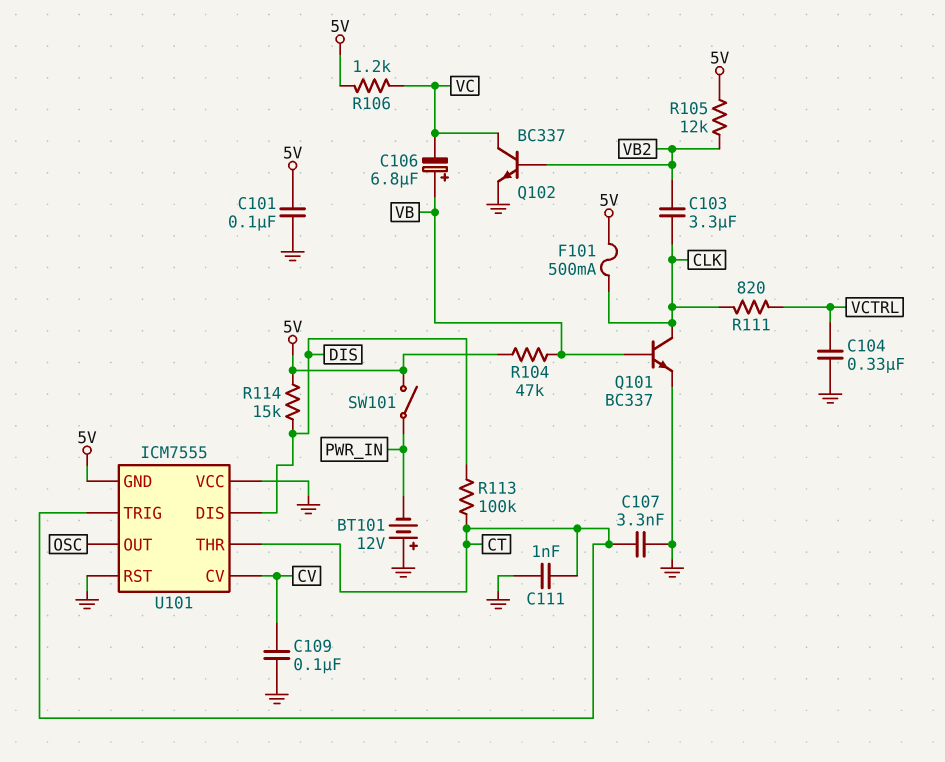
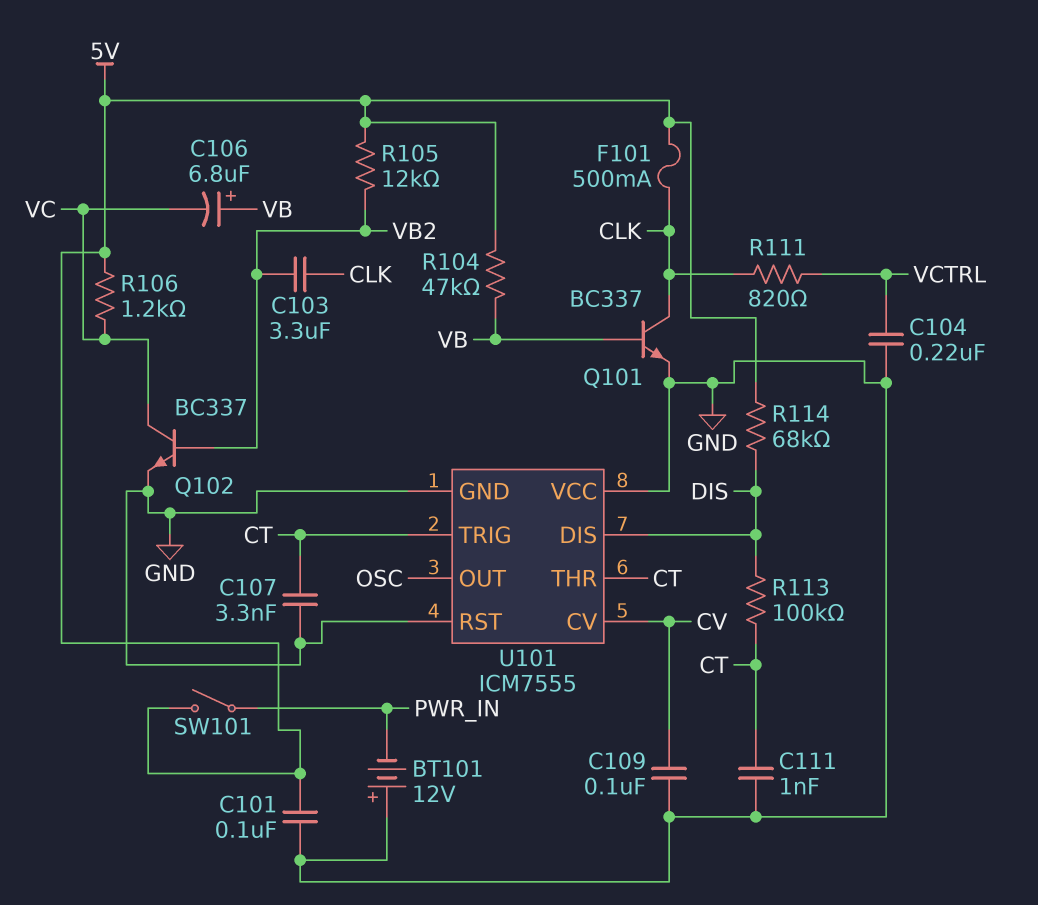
C104: 330nF (GND, VCTRL) -> 220nF (GND, VCTRL)
R114: 15k (5V, DIS) -> 68k (5V, DIS)
U101 pin GND: 5V -> GND

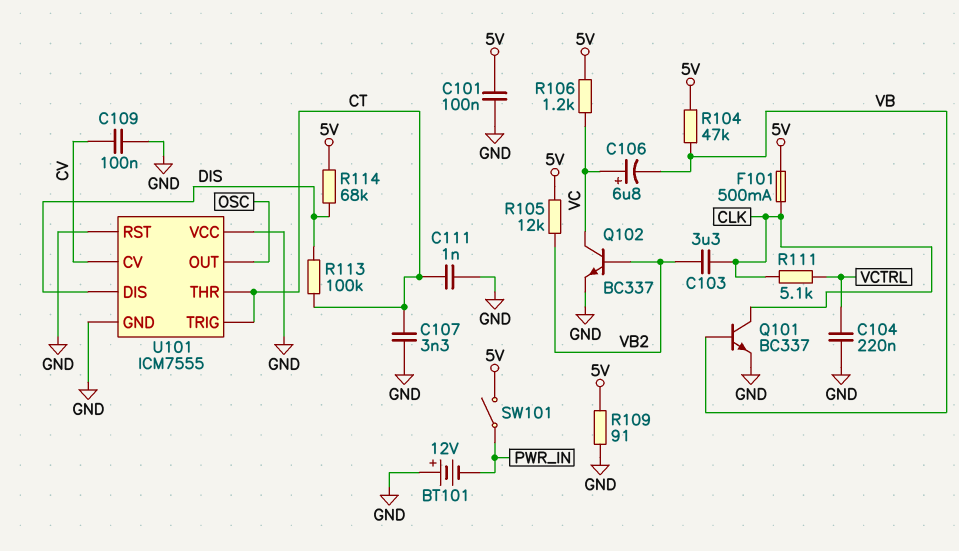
C106: 6.8uF (plus VB, minus VC) -> 6.8uF (plus VC, minus VB)
R109: none -> 91 (5V, GND)
R111: 820 (CLK, VCTRL) -> 5.1k (CLK, VCTRL)

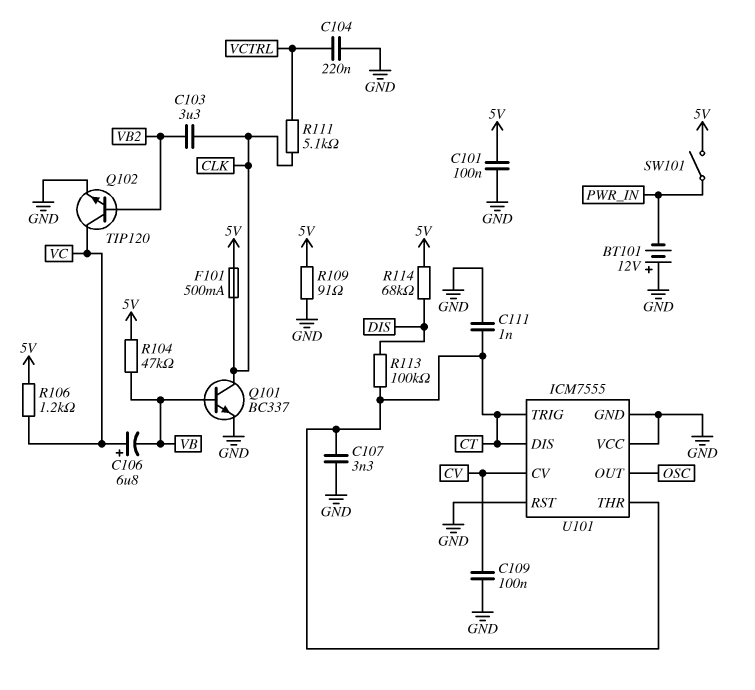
Q102: NPN BC337 (B VB2, C VC, E GND) -> NPN TIP120 (B VB2, C VC, E GND)
R105: 12k (5V, VB2) -> none
U101 pin DIS: DIS -> CT

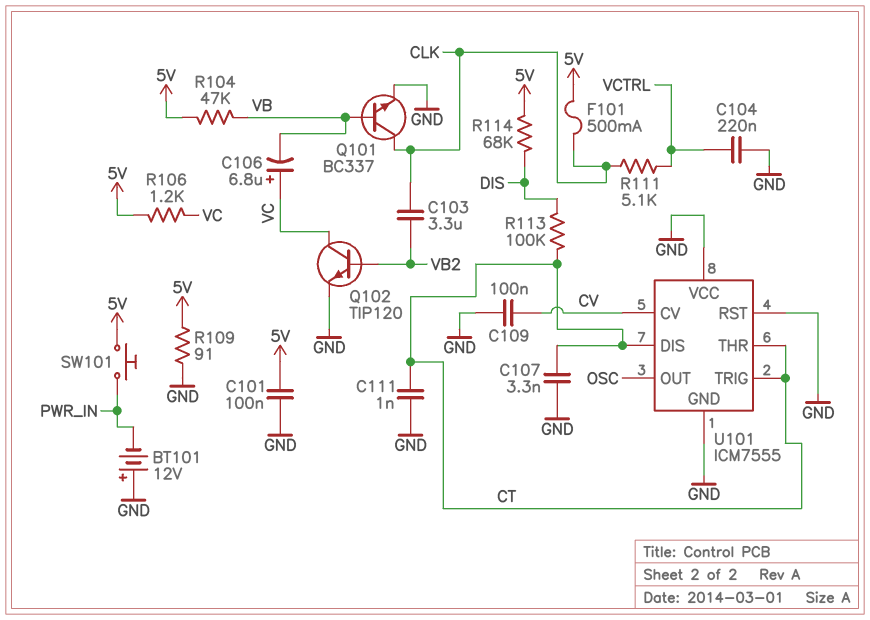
SW101: switch (5V, PWR_IN) -> button (5V, PWR_IN)

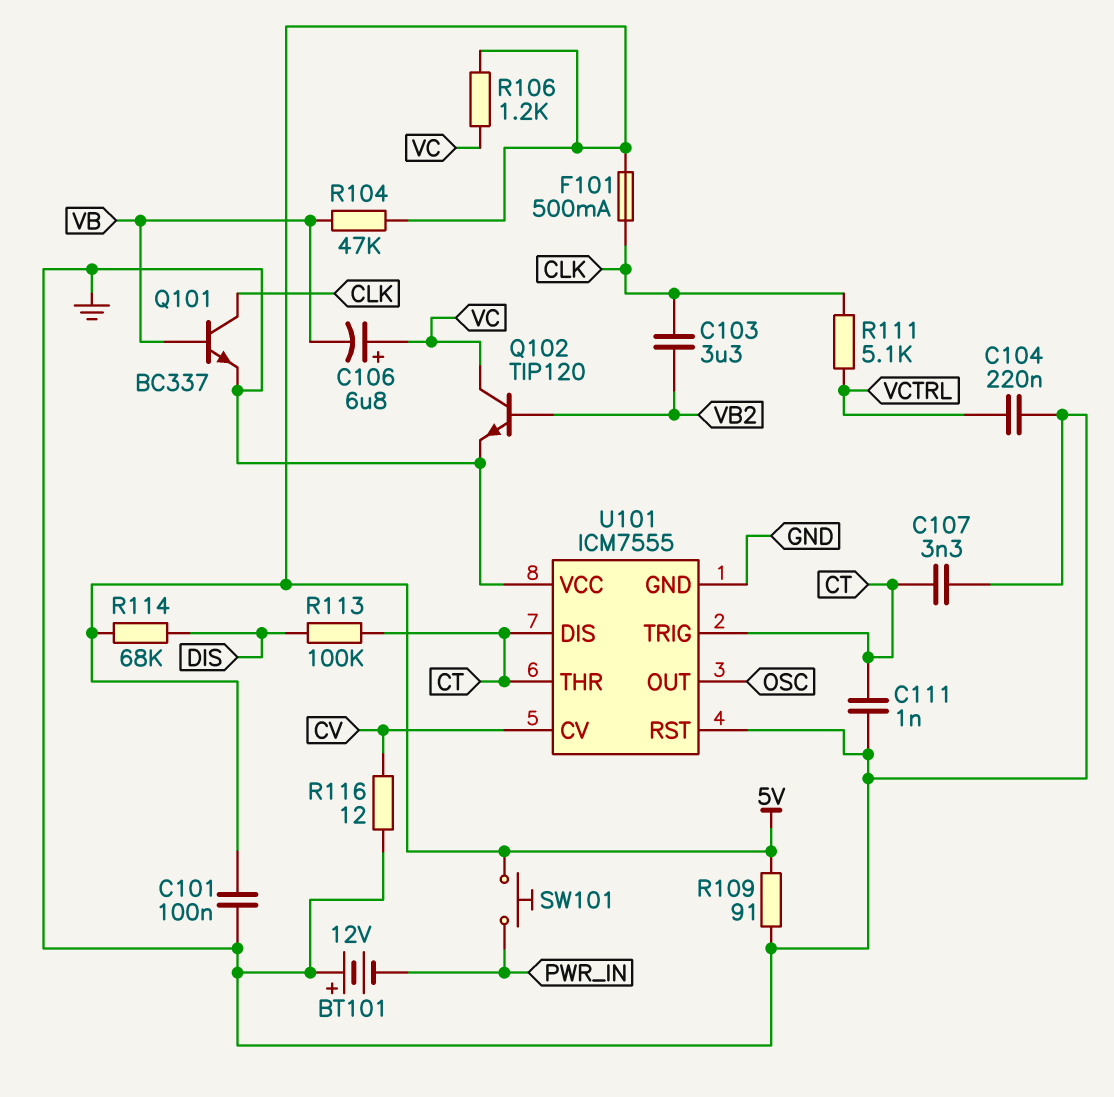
C109: 100nF (CV, GND) -> none
R116: none -> 12 (CV, GND)

